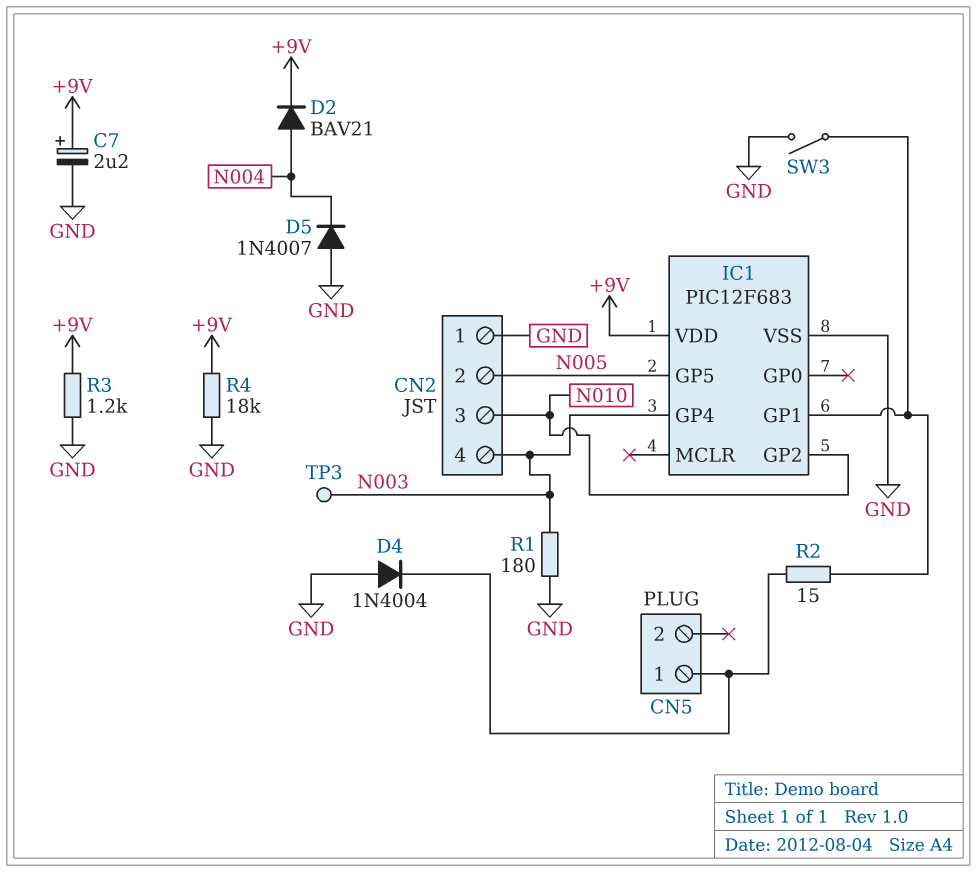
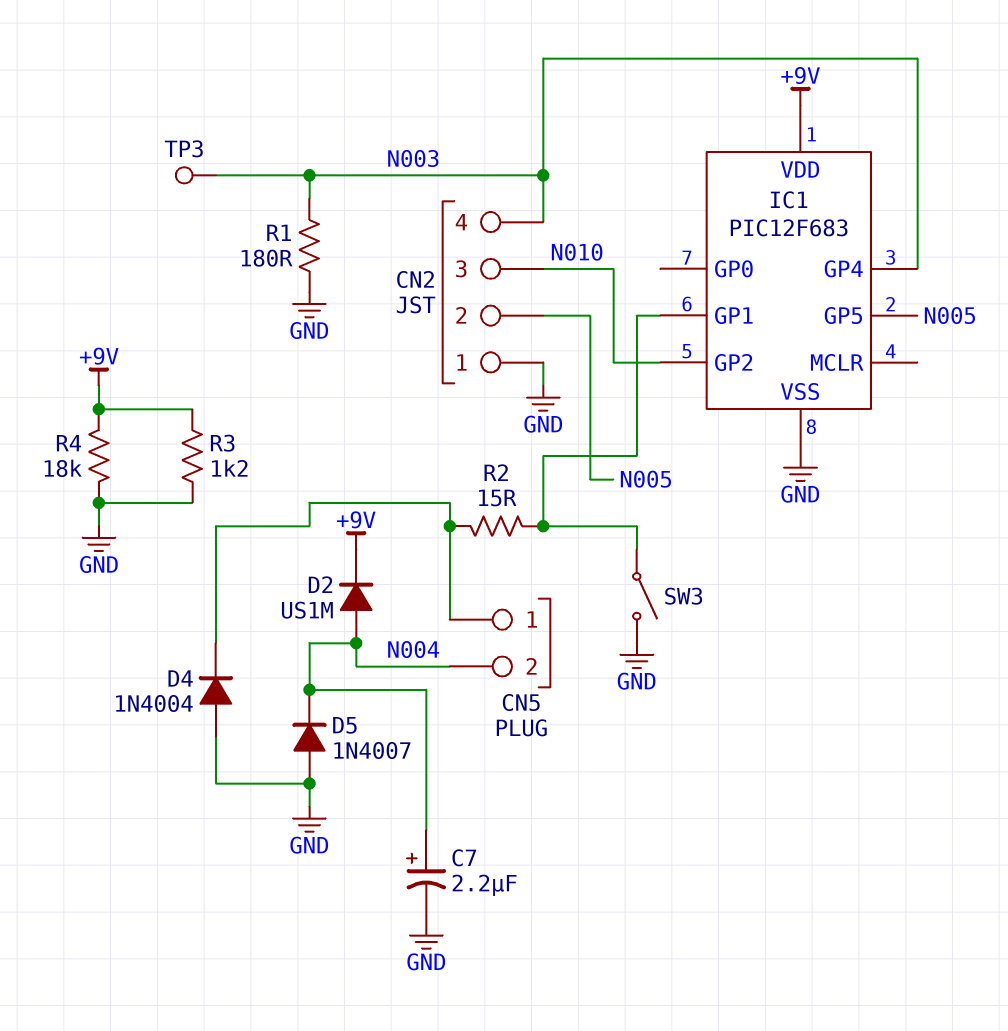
C7: 2.2uF (plus +9V, minus GND) -> 2.2uF (plus N004, minus GND)
CN5 pin 2: none -> N004
D2: diode BAV21 (A N004, K +9V) -> diode US1M (A N004, K +9V)

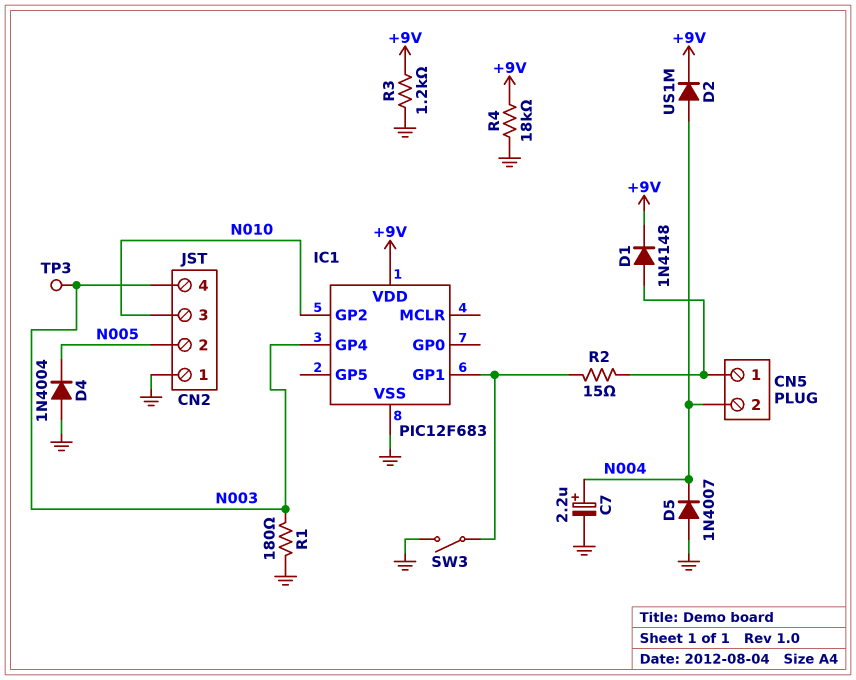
D1: none -> diode 1N4148 (A CN5/1, K +9V)
D4: diode 1N4004 (A GND, K CN5/1) -> diode 1N4004 (A GND, K N005)
IC1 pin GP5: N005 -> none

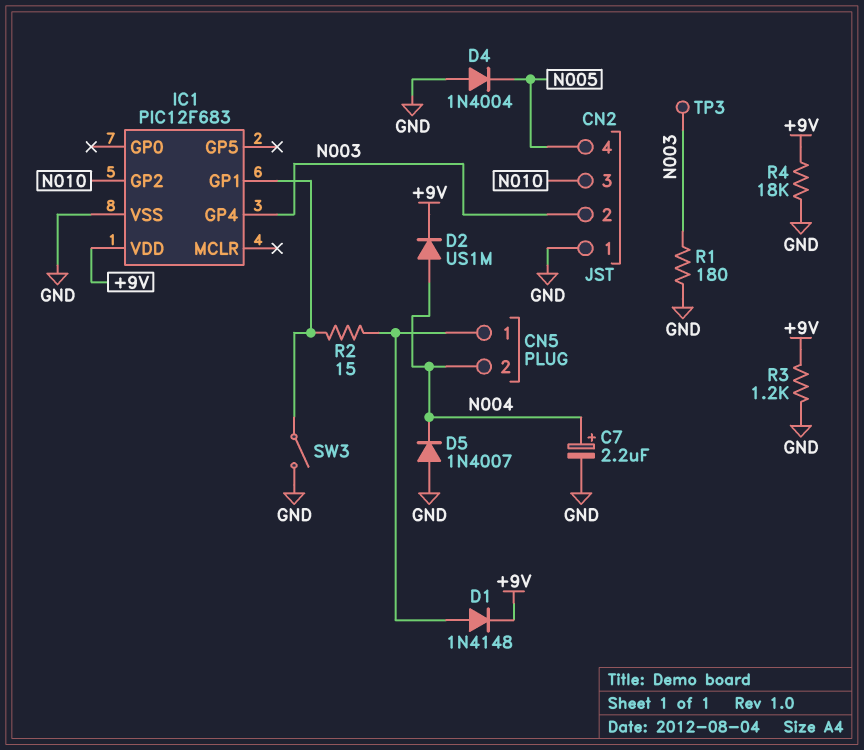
CN2 pin 2: N005 -> N003
CN2 pin 4: N003 -> N005

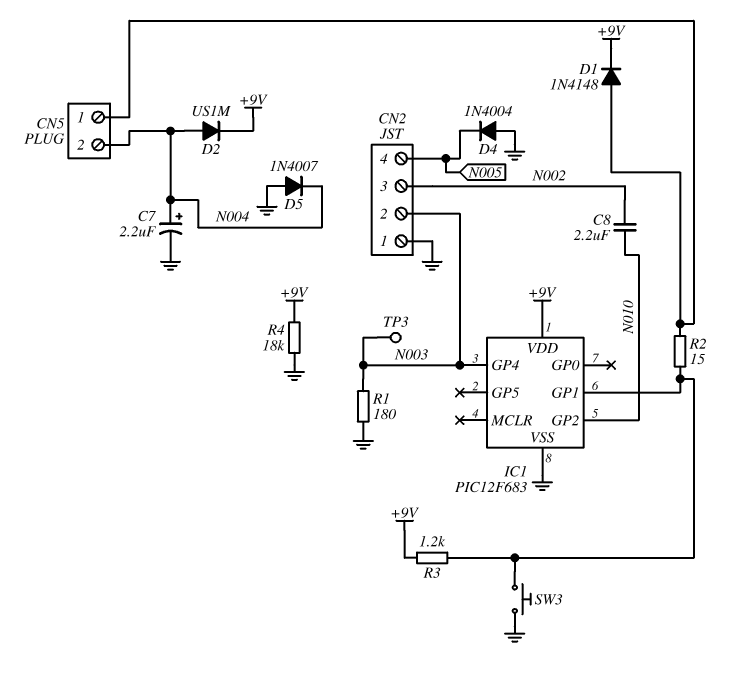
C8: none -> 2.2uF (N002, N010)
CN2 pin 3: N010 -> N002
R3: 1.2k (+9V, GND) -> 1.2k (+9V, IC1/GP1)
SW3: switch (GND, IC1/GP1) -> button (GND, IC1/GP1)

